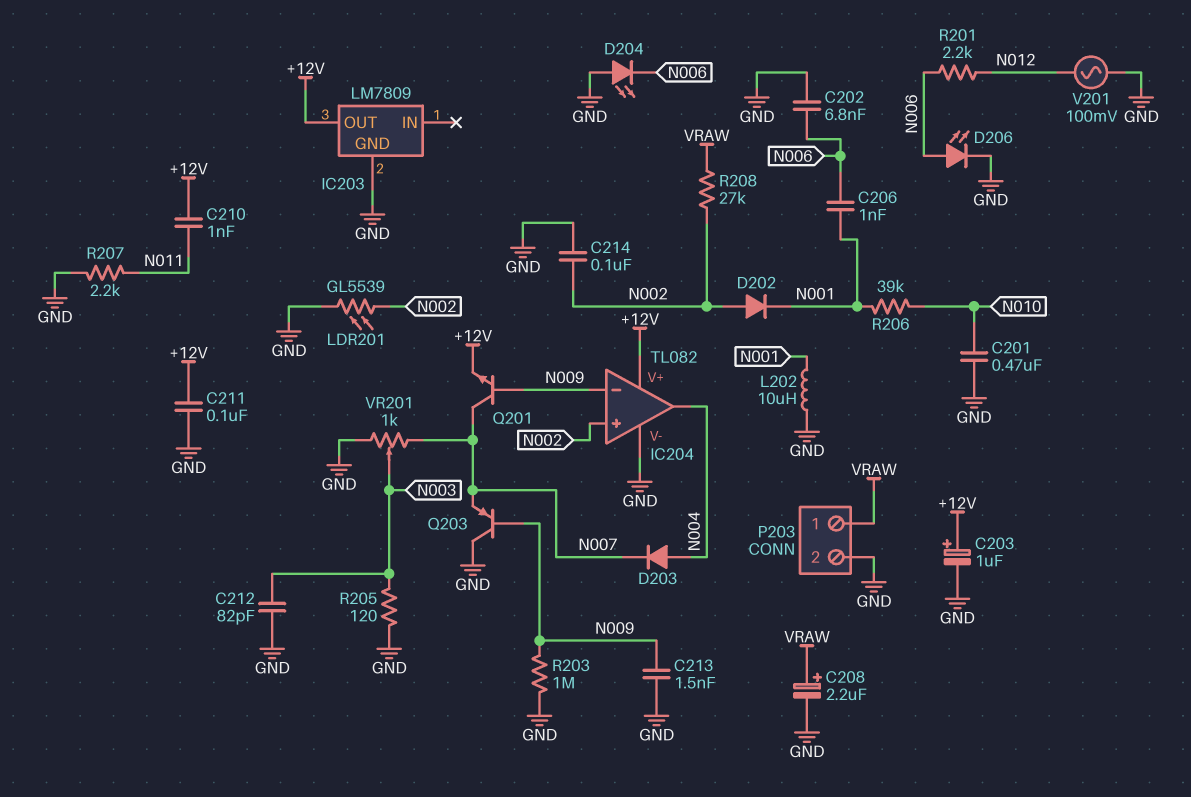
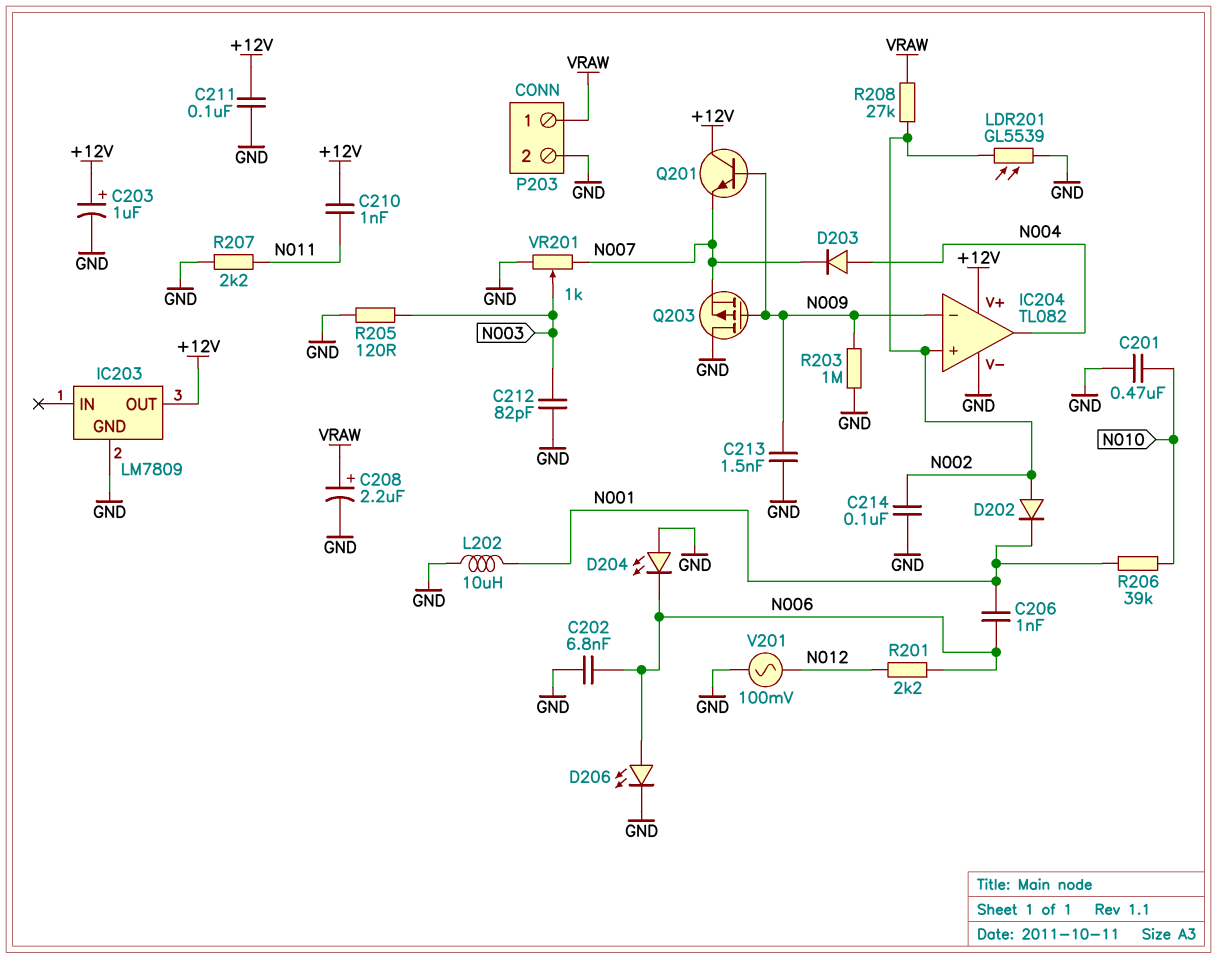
Q201: NPN (B N009, C N007, E +12V) -> NPN (B N009, C +12V, E N007)
Q203: PNP (B N009, C GND, E N007) -> PMOS (G N009, D GND, S N007)

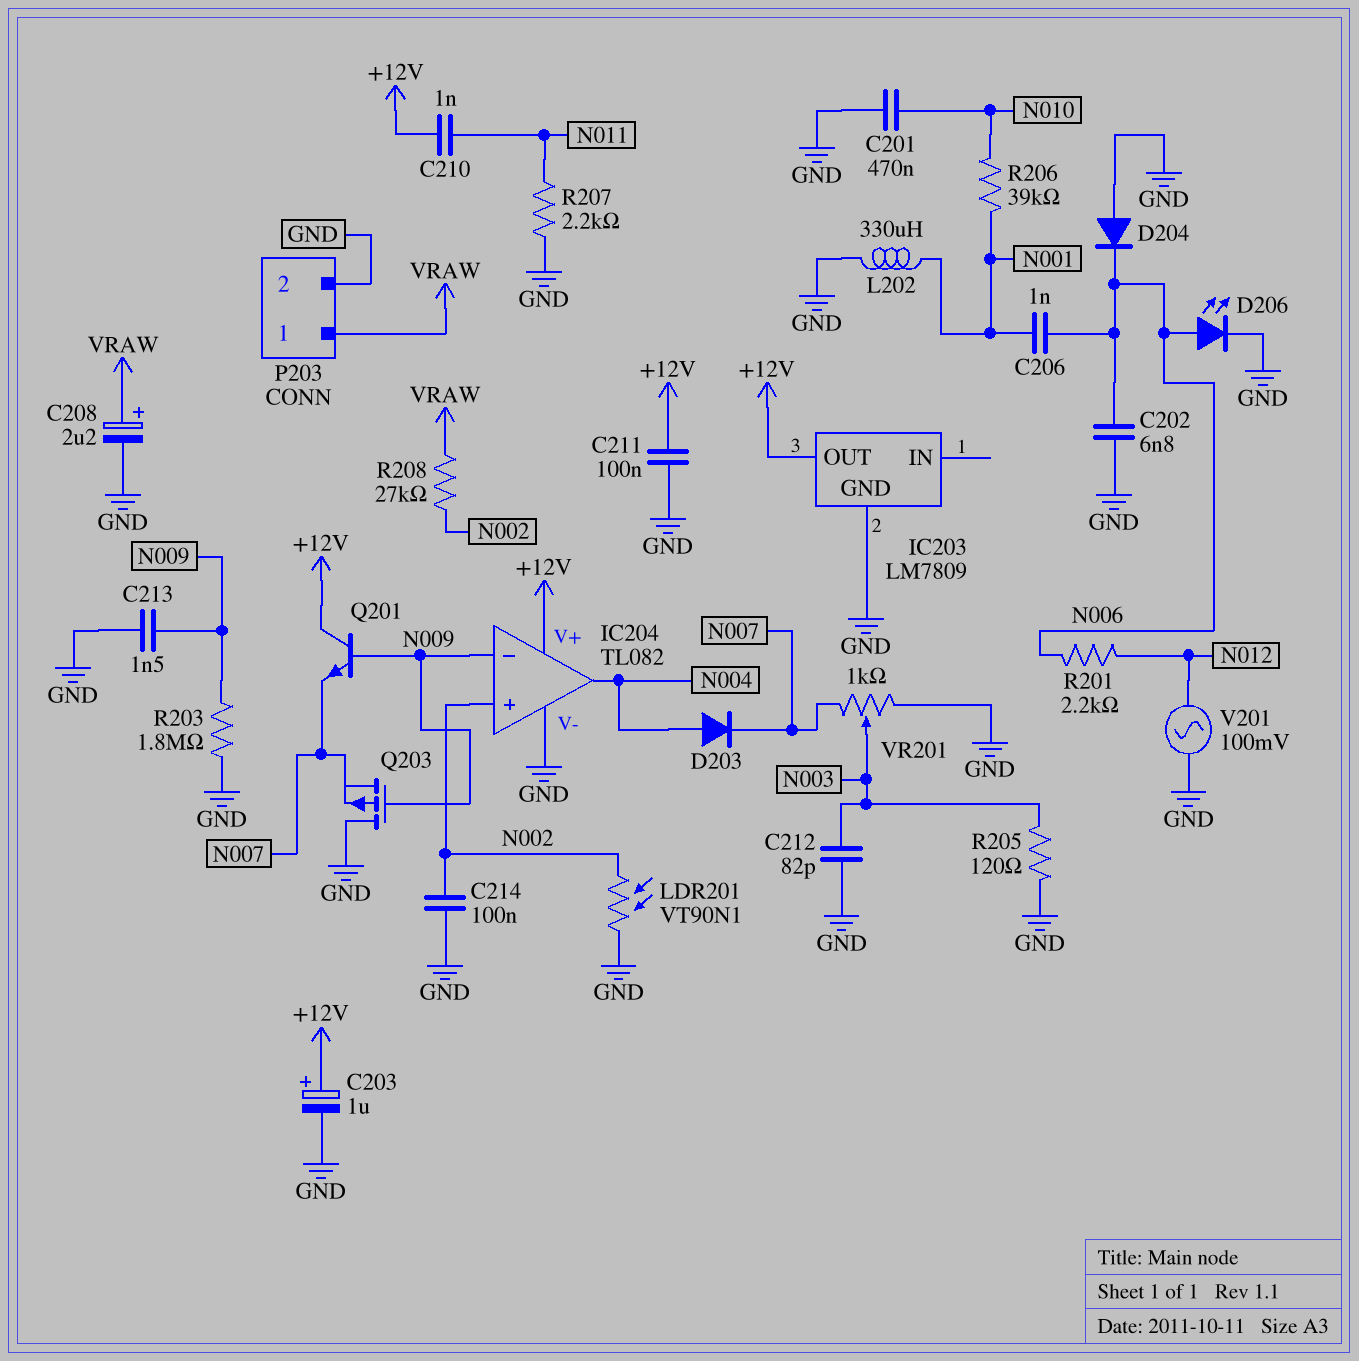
D202: diode (A N002, K N001) -> none
D204: LED (A GND, K N006) -> diode (A GND, K N006)
L202: 10uH (GND, N001) -> 330uH (GND, N001)
LDR201: GL5539 (GND, N002) -> VT90N1 (GND, N002)
R203: 1M (GND, N009) -> 1.8M (GND, N009)

